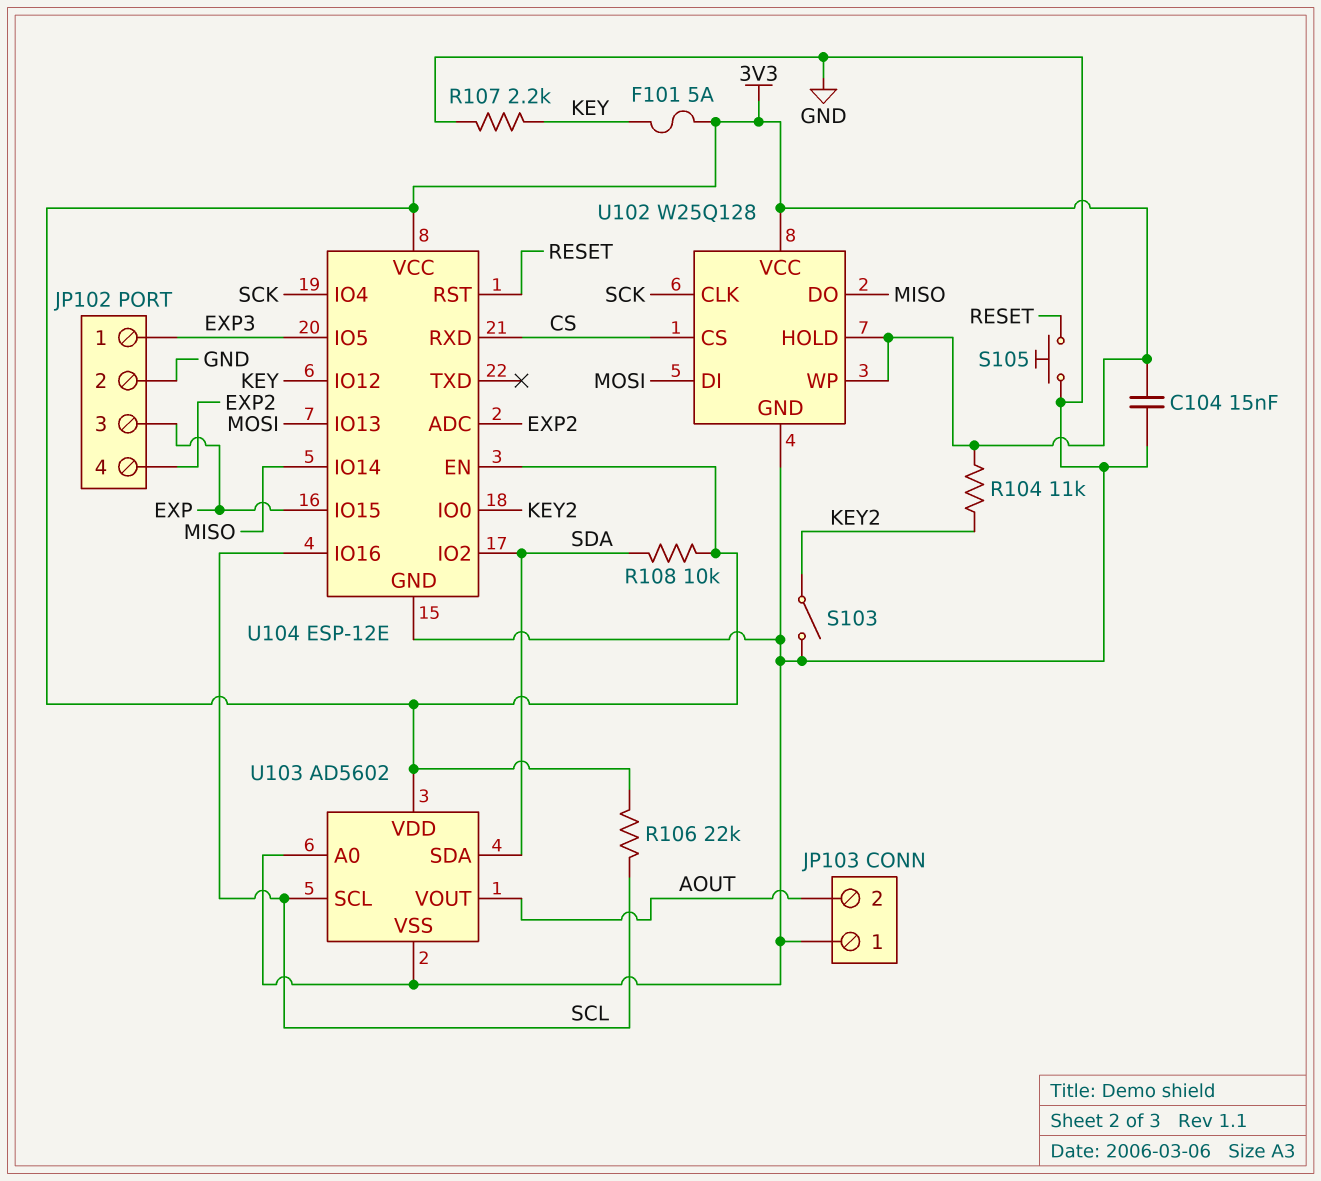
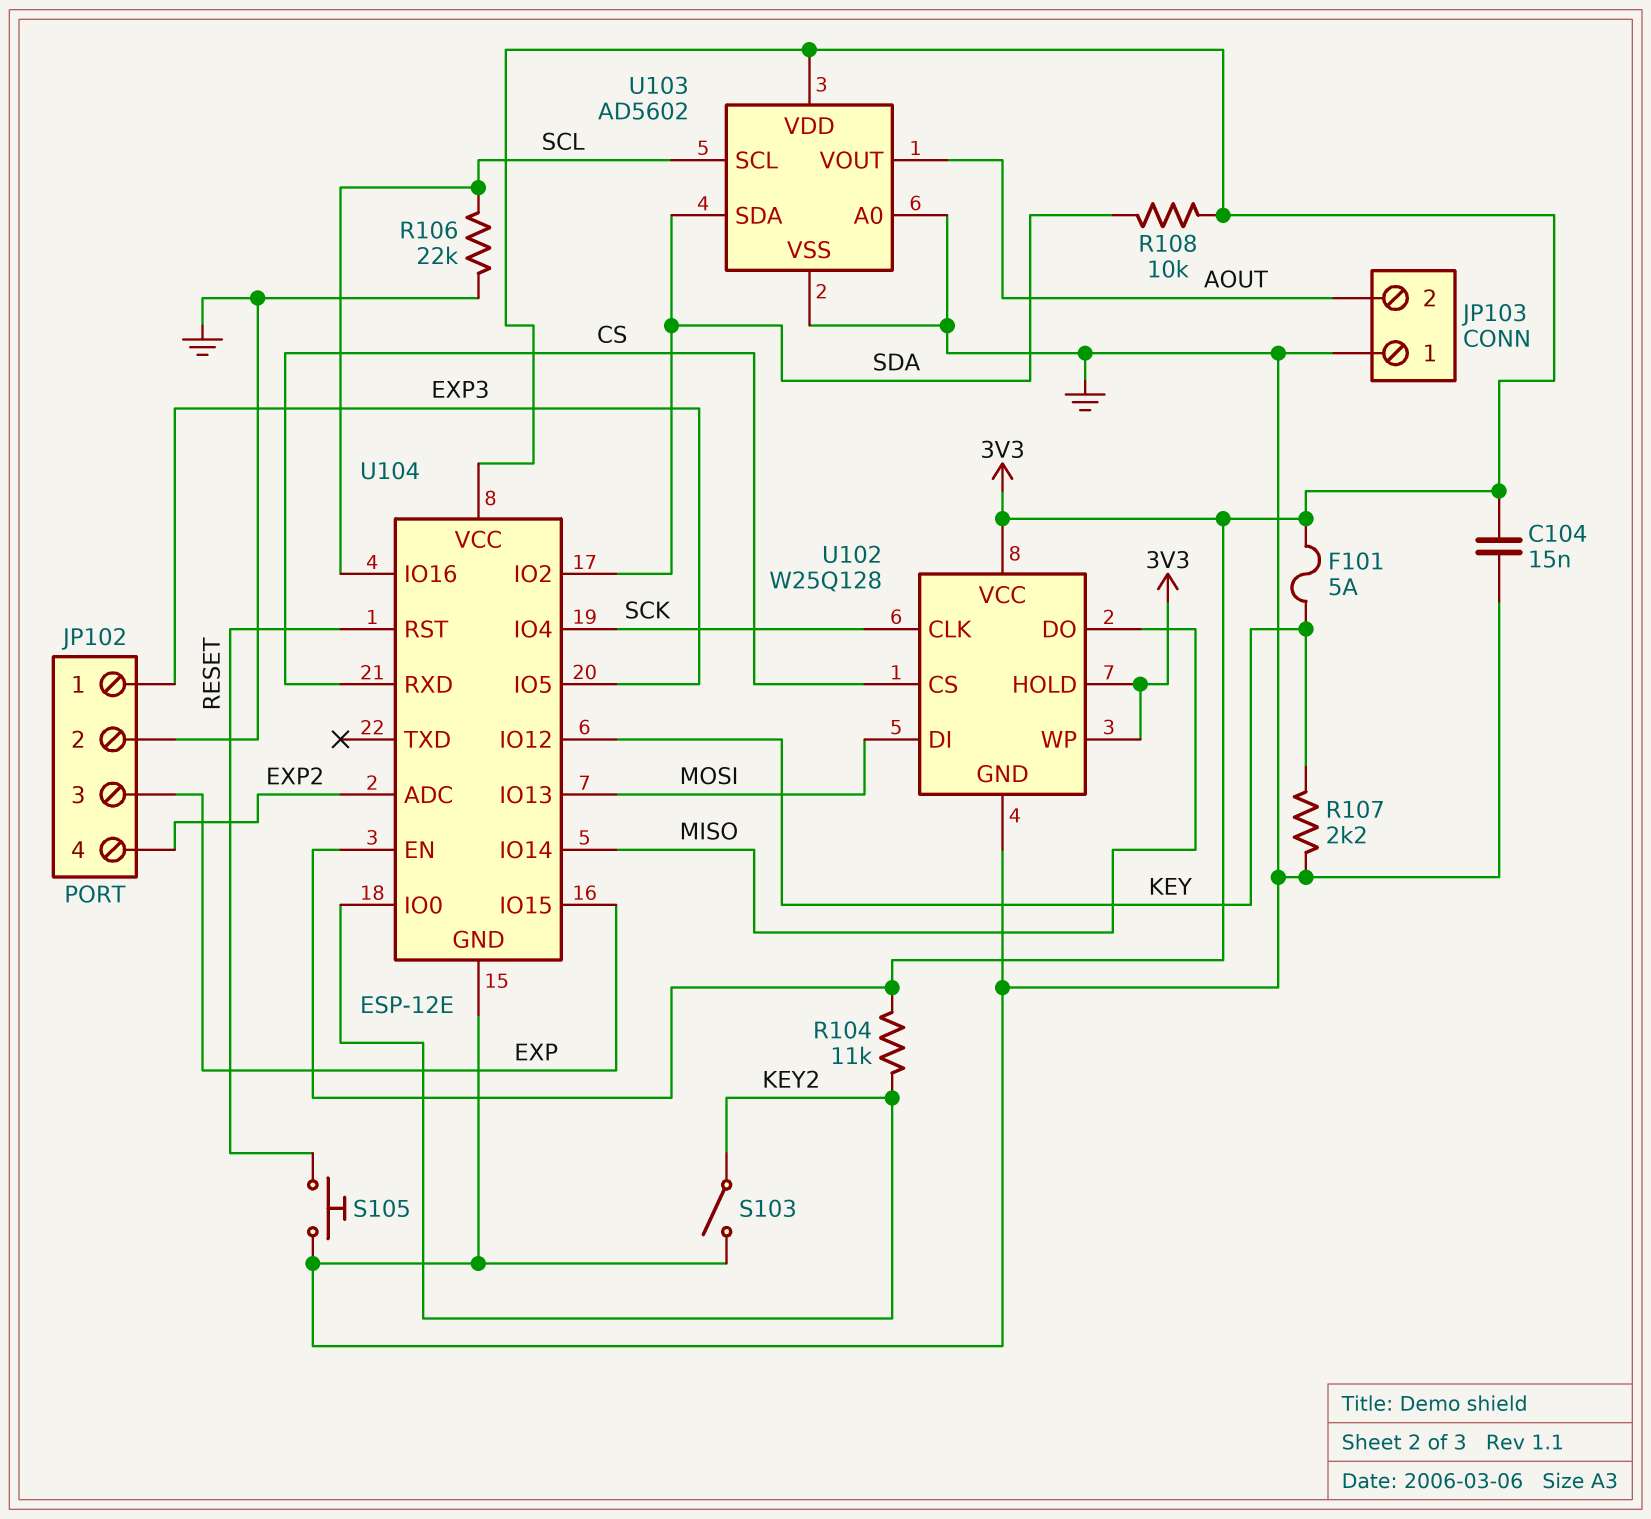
R106: 22k (3V3, SCL) -> 22k (GND, SCL)

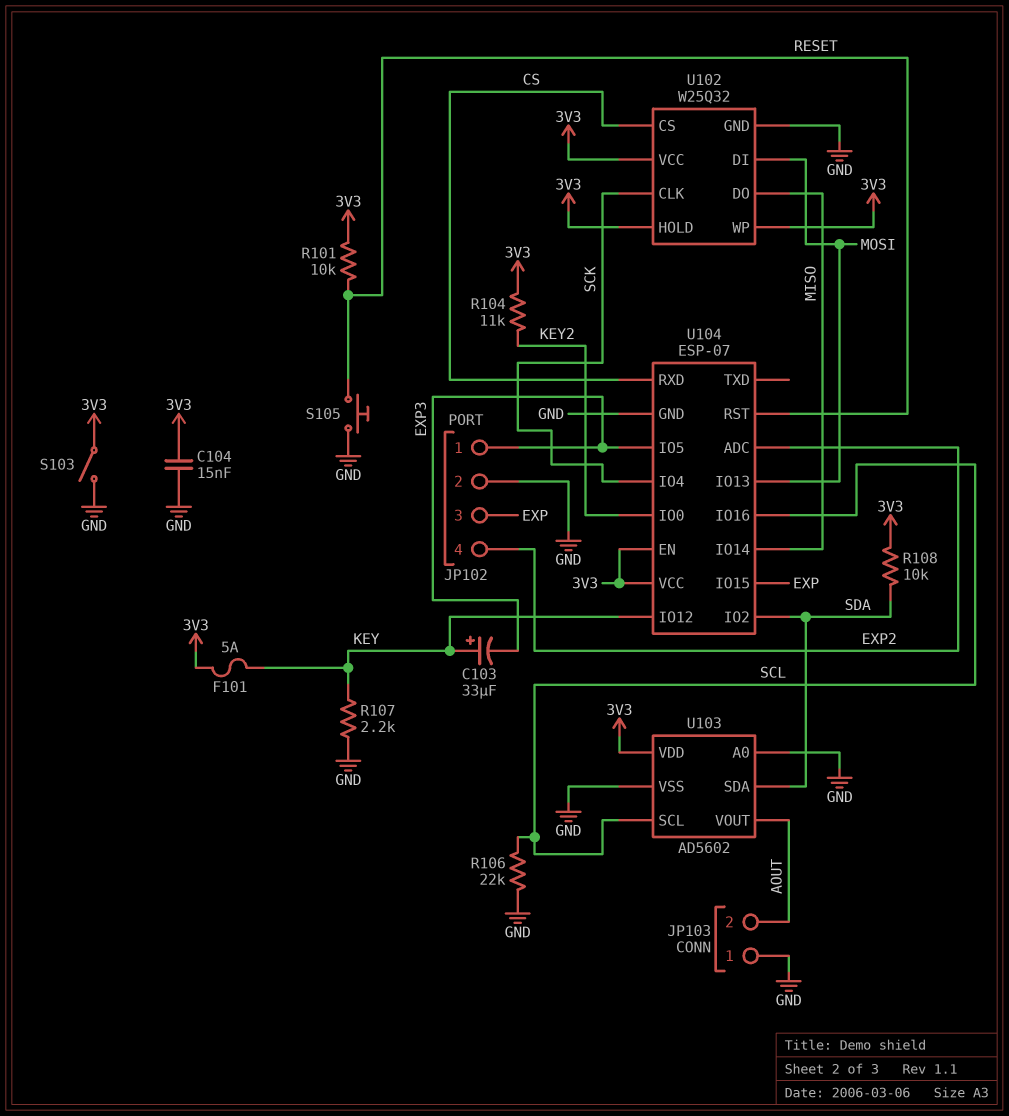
C103: none -> 33uF (plus KEY, minus EXP3)
R101: none -> 10k (3V3, RESET)
S103: switch (GND, KEY2) -> switch (3V3, GND)
U102: W25Q128 -> W25Q32
U104: ESP-12E -> ESP-07

